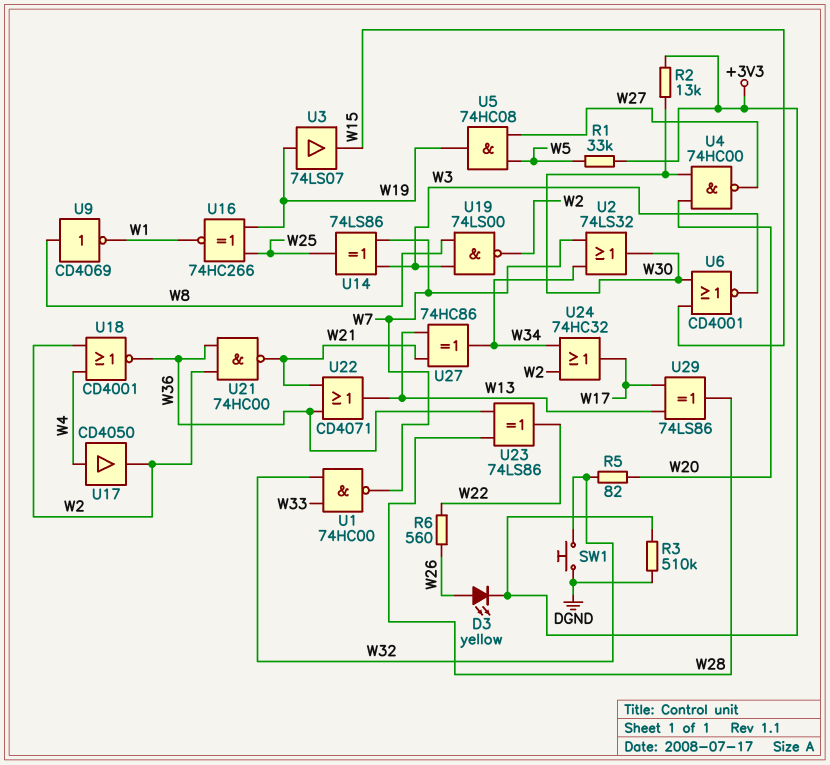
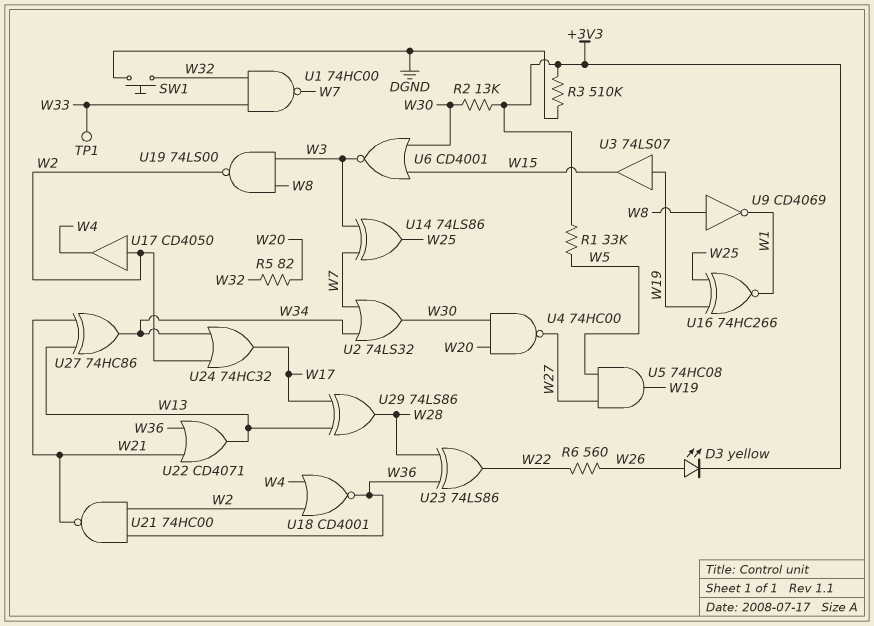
TP1: none -> test point (W33)
U17: buffer CD4050 (in W4, out W2) -> buffer CD4050 (in W2, out W4)

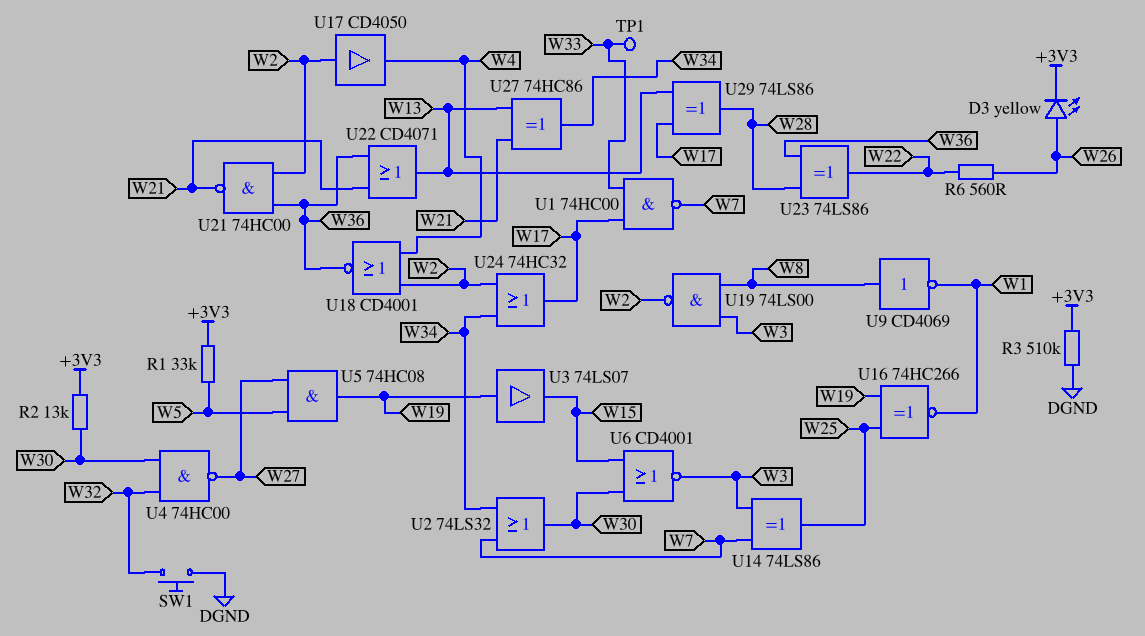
R5: 82 (W20, W32) -> none
U1: NAND 74HC00 (in W32, in W33, out W7) -> NAND 74HC00 (in W17, in W33, out W7)
U4: NAND 74HC00 (in W20, in W30, out W27) -> NAND 74HC00 (in W30, in W32, out W27)

